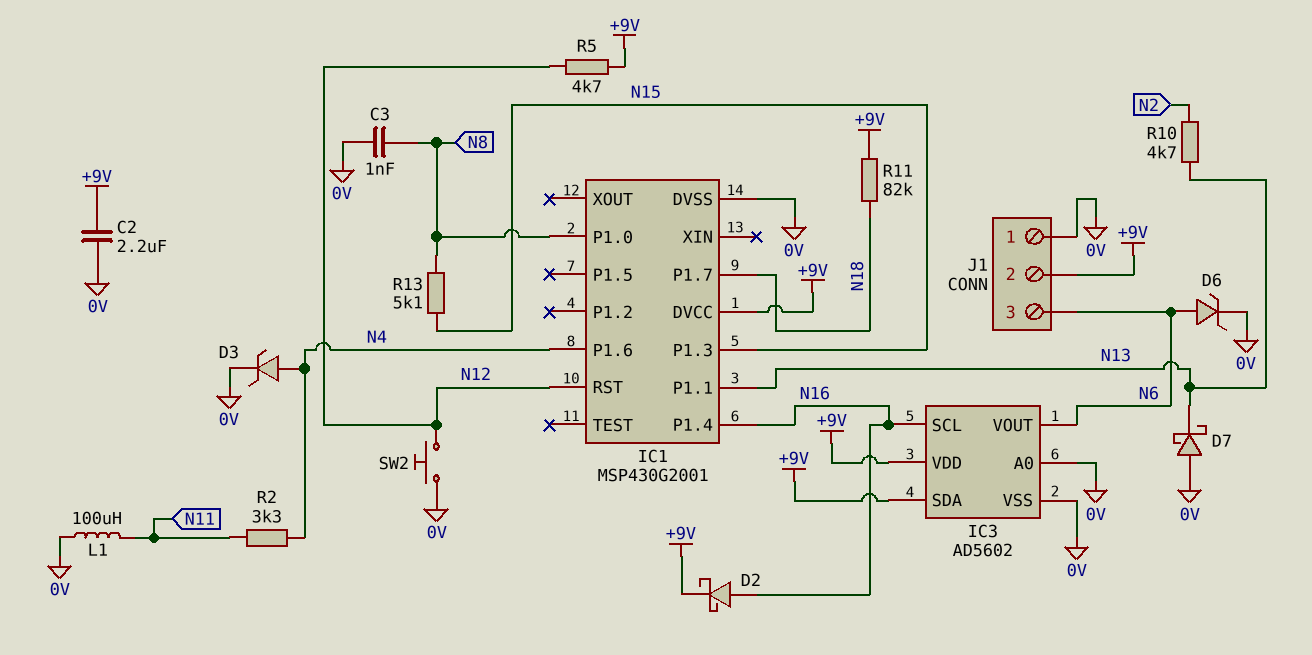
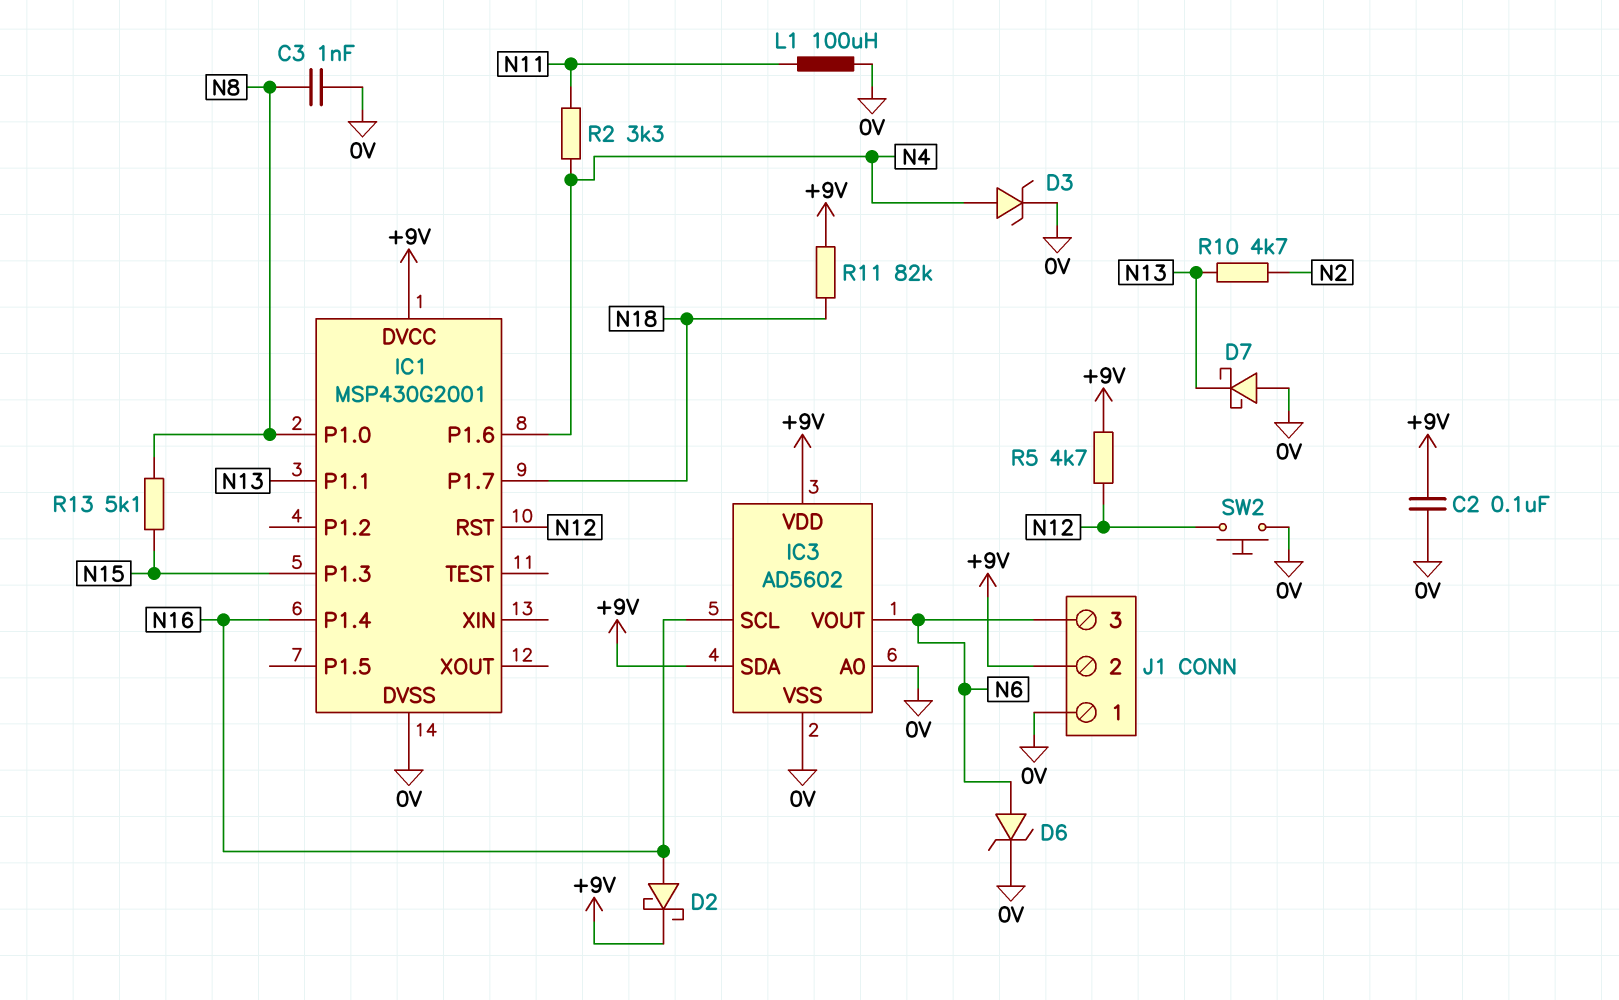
C2: 2.2uF (+9V, 0V) -> 100nF (+9V, 0V)

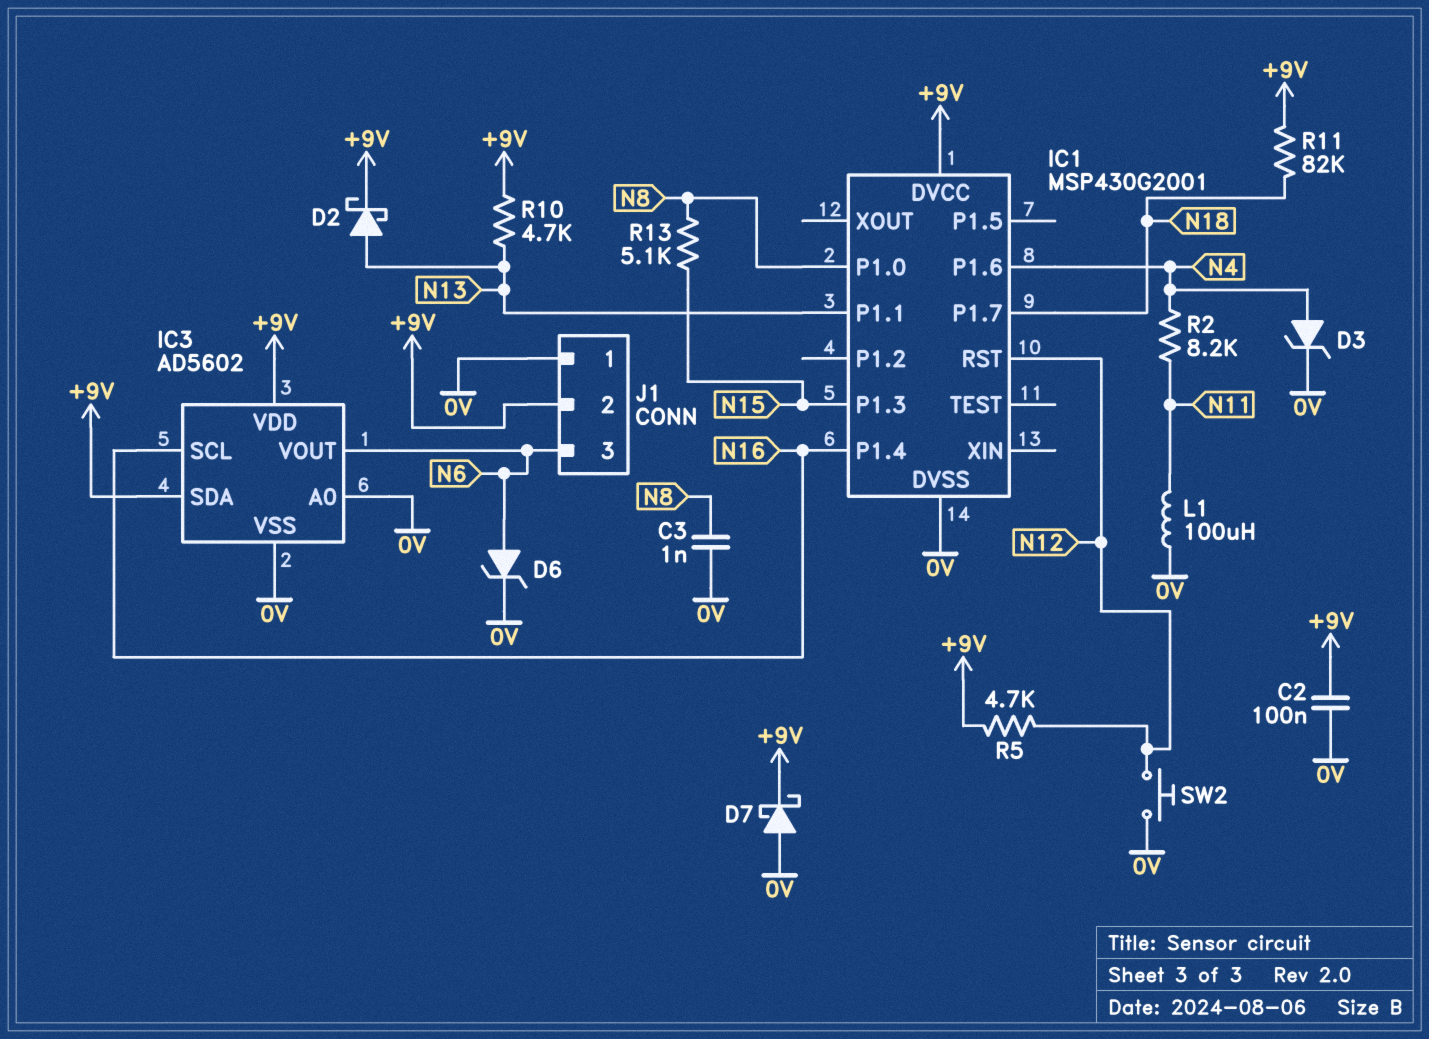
D2: schottky (A N16, K +9V) -> schottky (A N13, K +9V)
D7: schottky (A 0V, K N13) -> schottky (A 0V, K +9V)
R2: 3.3k (N4, N11) -> 8.2k (N4, N11)
R10: 4.7k (N2, N13) -> 4.7k (+9V, N13)

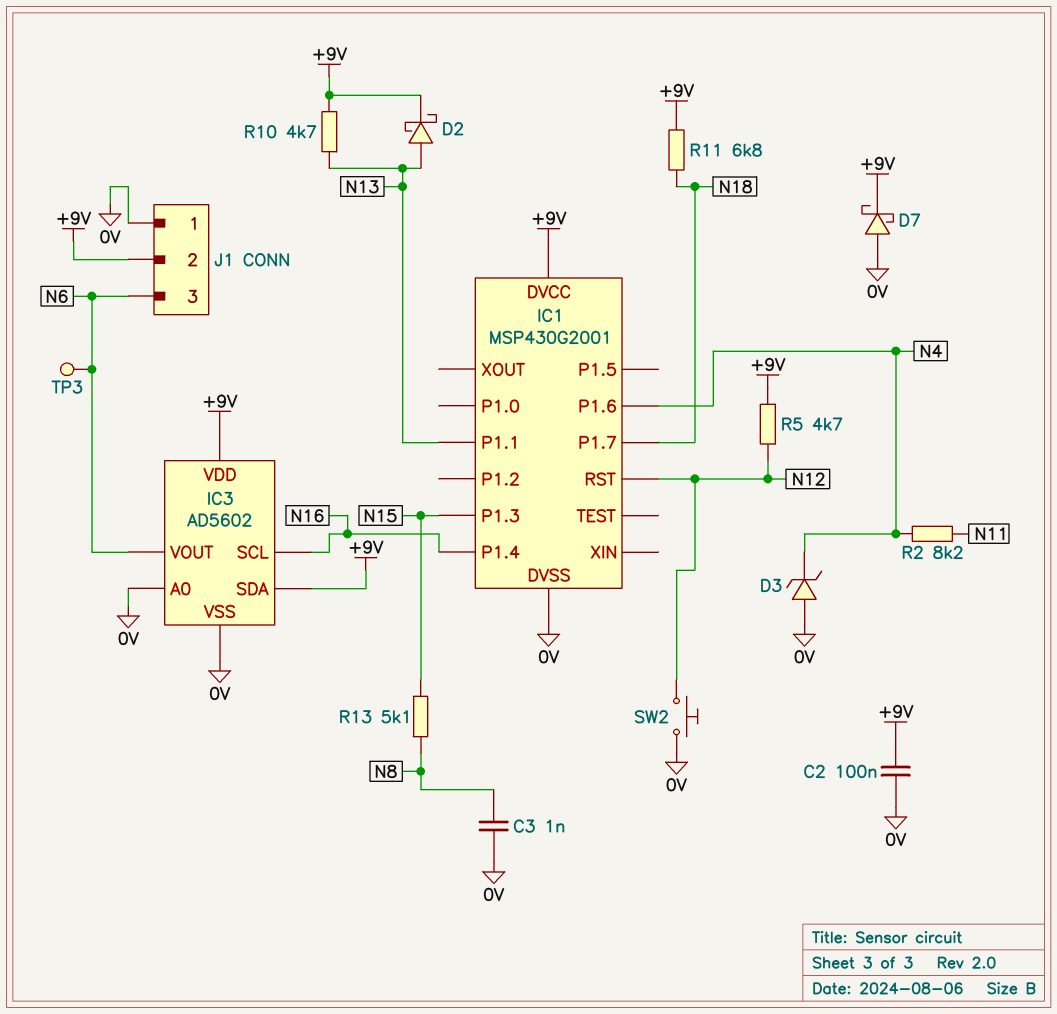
D3: zener (A N4, K 0V) -> zener (A 0V, K N4)
D6: zener (A N6, K 0V) -> none
IC1 pin P1.0: N8 -> none
L1: 100uH (0V, N11) -> none
R11: 82k (+9V, N18) -> 6.8k (+9V, N18)
TP3: none -> test point (N6)

